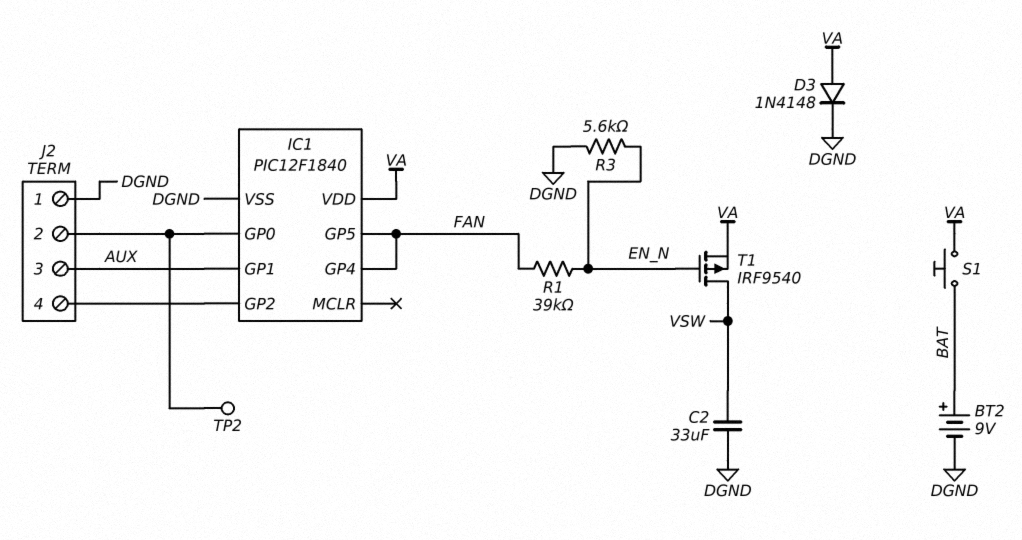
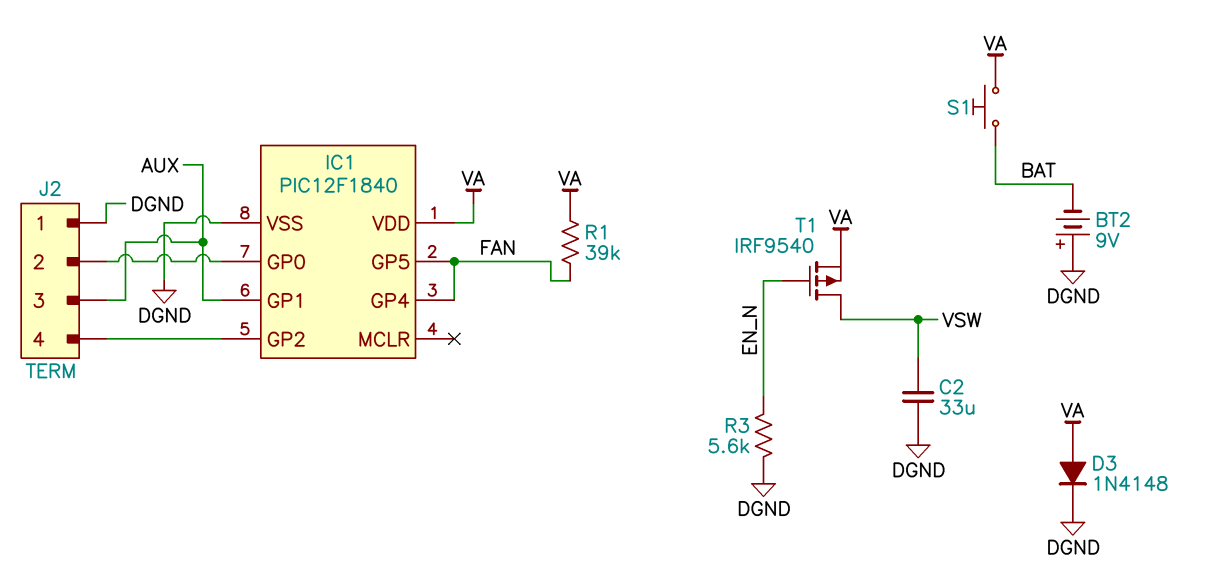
BT2: 9V (plus BAT, minus DGND) -> 9V (plus DGND, minus BAT)
R1: 39k (EN_N, FAN) -> 39k (FAN, VA)
TP2: test point (IC1/GP0) -> none

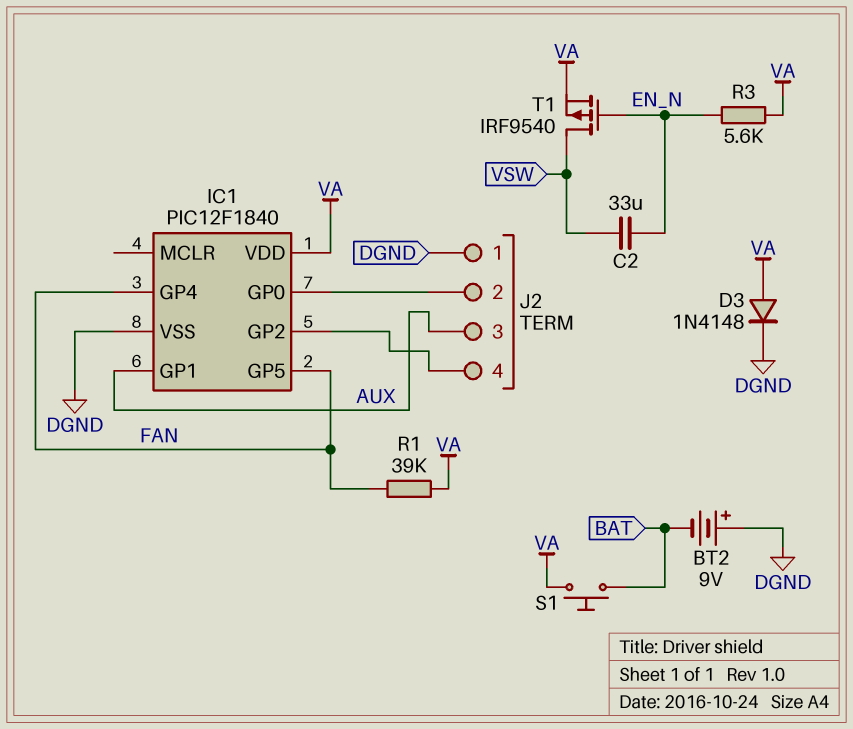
C2: 33uF (DGND, VSW) -> 33uF (EN_N, VSW)
R3: 5.6k (DGND, EN_N) -> 5.6k (EN_N, VA)

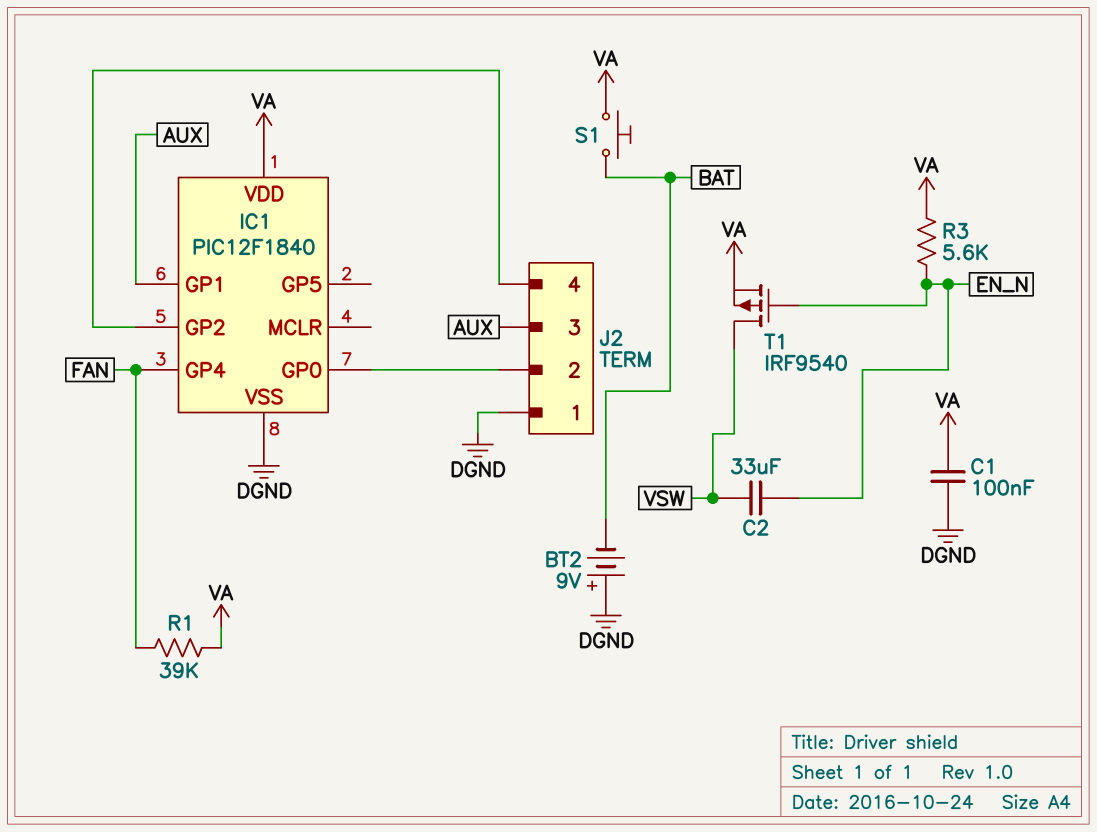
C1: none -> 100nF (DGND, VA)
D3: diode 1N4148 (A VA, K DGND) -> none
IC1 pin GP5: FAN -> none

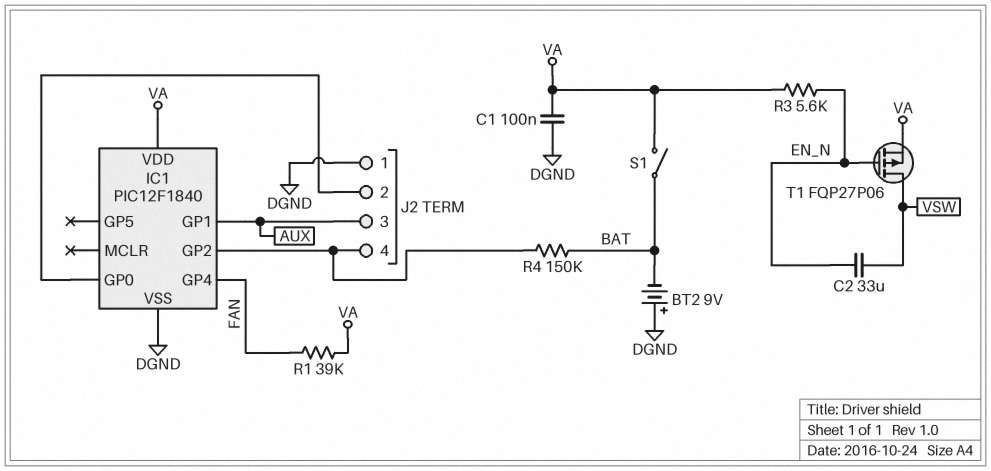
R4: none -> 150k (BAT, IC1/GP2)
S1: button (BAT, VA) -> switch (BAT, VA)
T1: PMOS IRF9540 (G EN_N, D VSW, S VA) -> PMOS FQP27P06 (G EN_N, D VSW, S VA)

